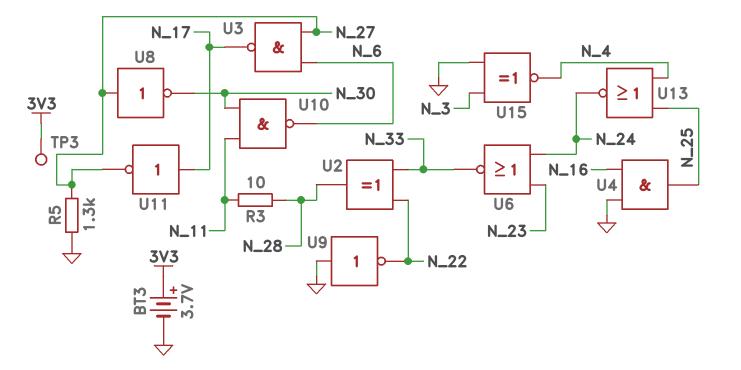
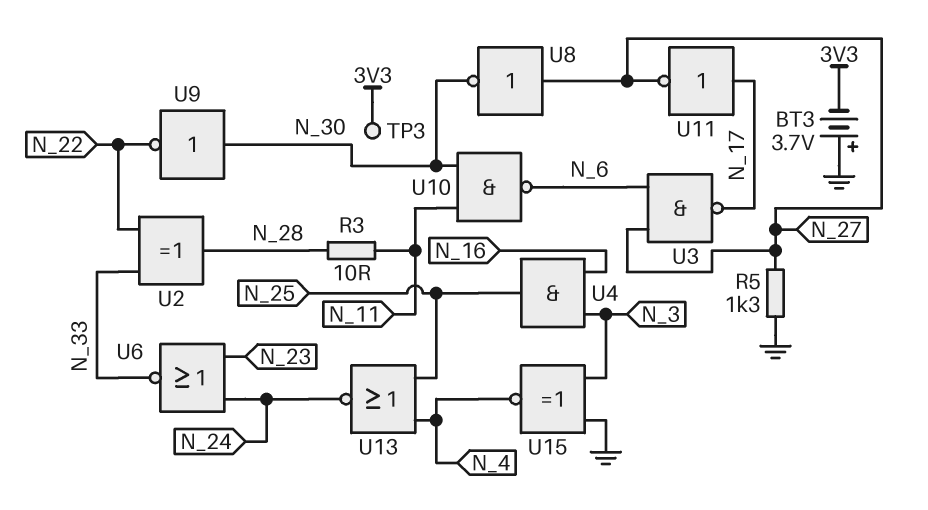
BT3: 3.7V (plus 3V3, minus GND) -> 3.7V (plus GND, minus 3V3)
U4: AND (in GND, in N_16, out N_25) -> AND (in N_3, in N_16, out N_25)
U9: NOT (in GND, out N_22) -> NOT (in N_30, out N_22)

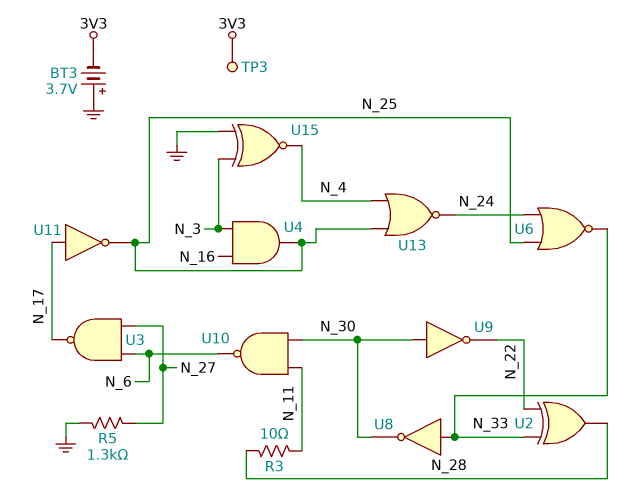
U6: NOR (in N_23, in N_24, out N_33) -> NOR (in N_24, in N_25, out N_33)
U8: NOT (in N_27, out N_30) -> NOT (in N_33, out N_30)
U11: NOT (in N_17, out N_27) -> NOT (in N_17, out N_25)

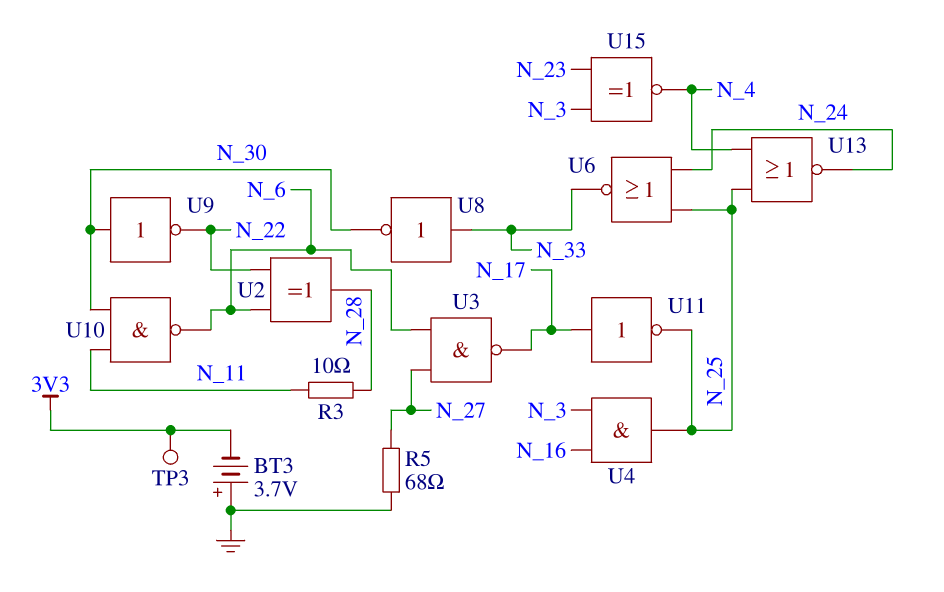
R5: 1.3k (GND, N_27) -> 68 (GND, N_27)
U2: XOR (in N_22, in N_33, out N_28) -> XOR (in N_6, in N_22, out N_28)
U15: XNOR (in GND, in N_3, out N_4) -> XNOR (in N_3, in N_23, out N_4)

